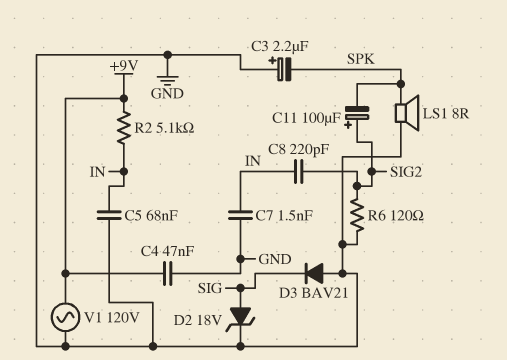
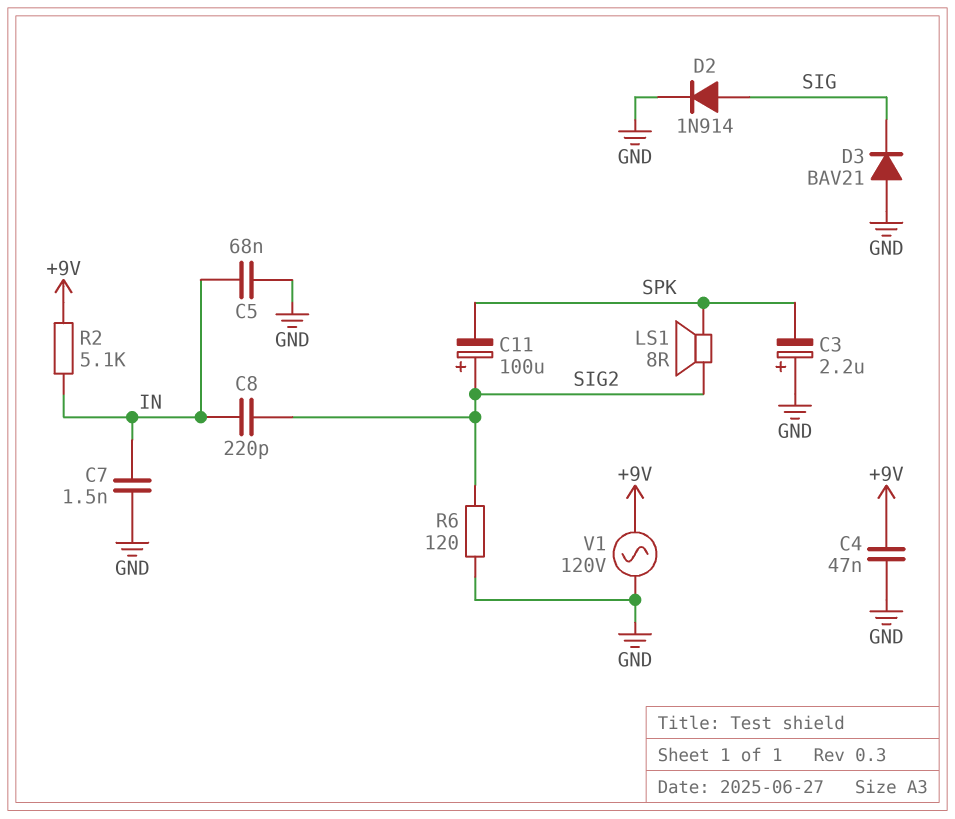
D2: zener 18V (A SIG, K GND) -> diode 1N914 (A SIG, K GND)
LS1: speaker 8R (GND, SPK) -> speaker 8R (SIG2, SPK)

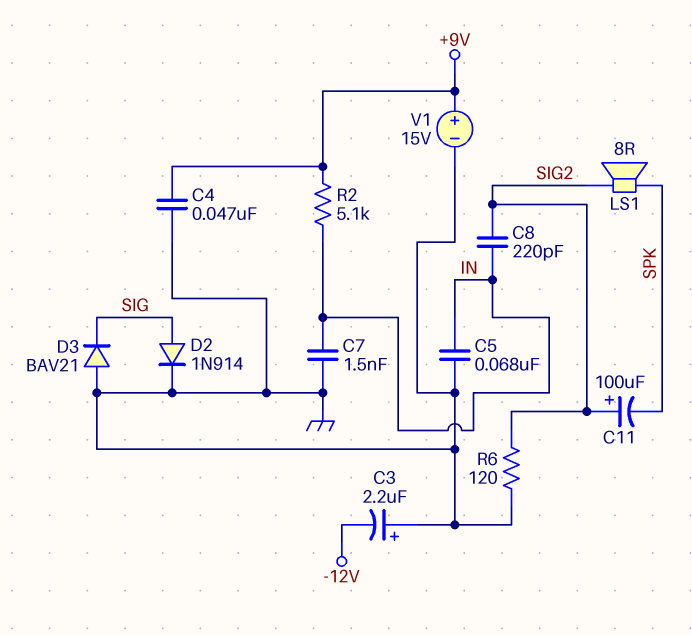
C3: 2.2uF (plus GND, minus SPK) -> 2.2uF (plus GND, minus -12V)
V1: AC 120V (+9V, GND) -> 15V (plus +9V, minus GND)

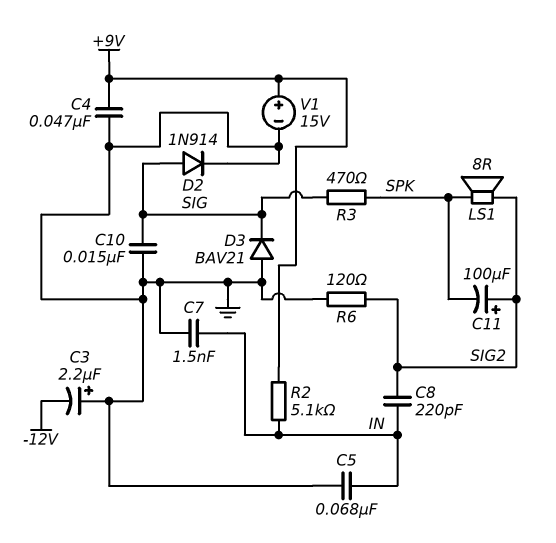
C10: none -> 15nF (GND, SIG)
R3: none -> 470 (SIG, SPK)

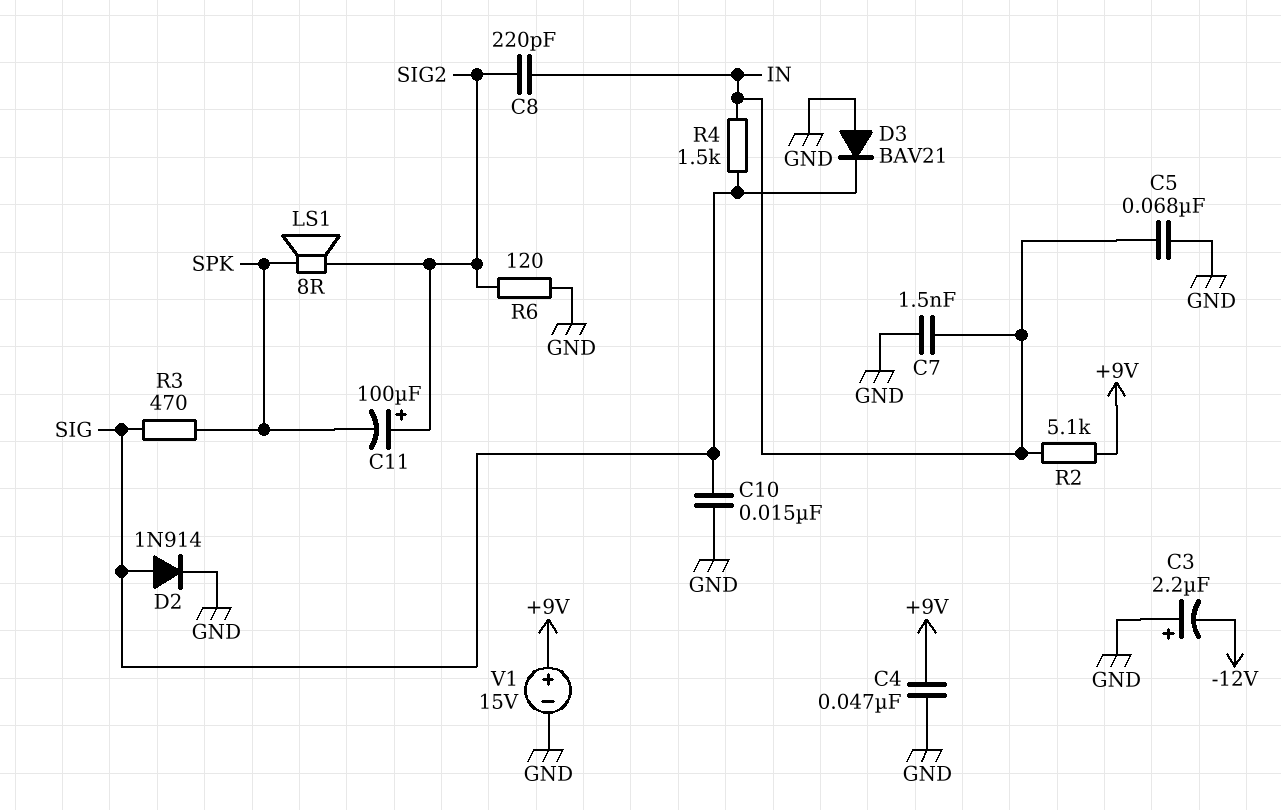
R4: none -> 1.5k (IN, SIG)

